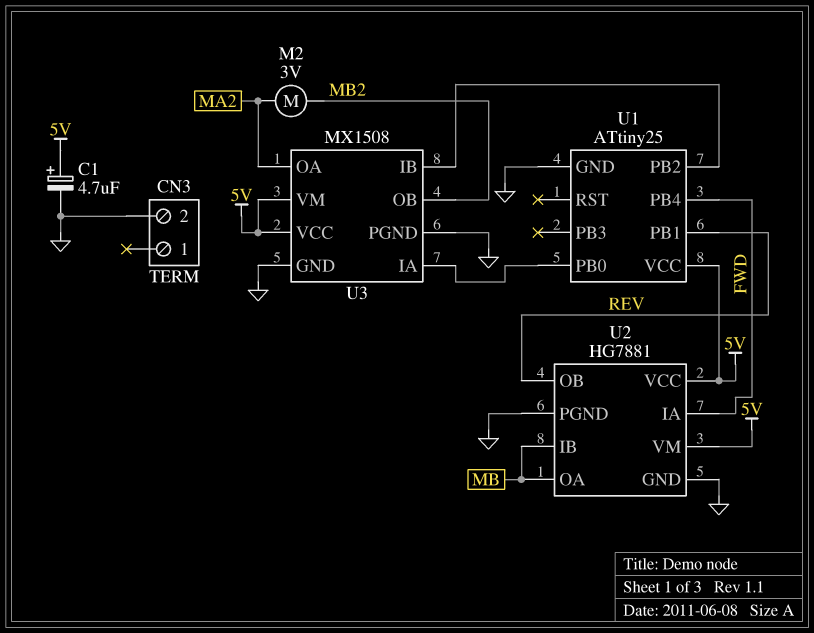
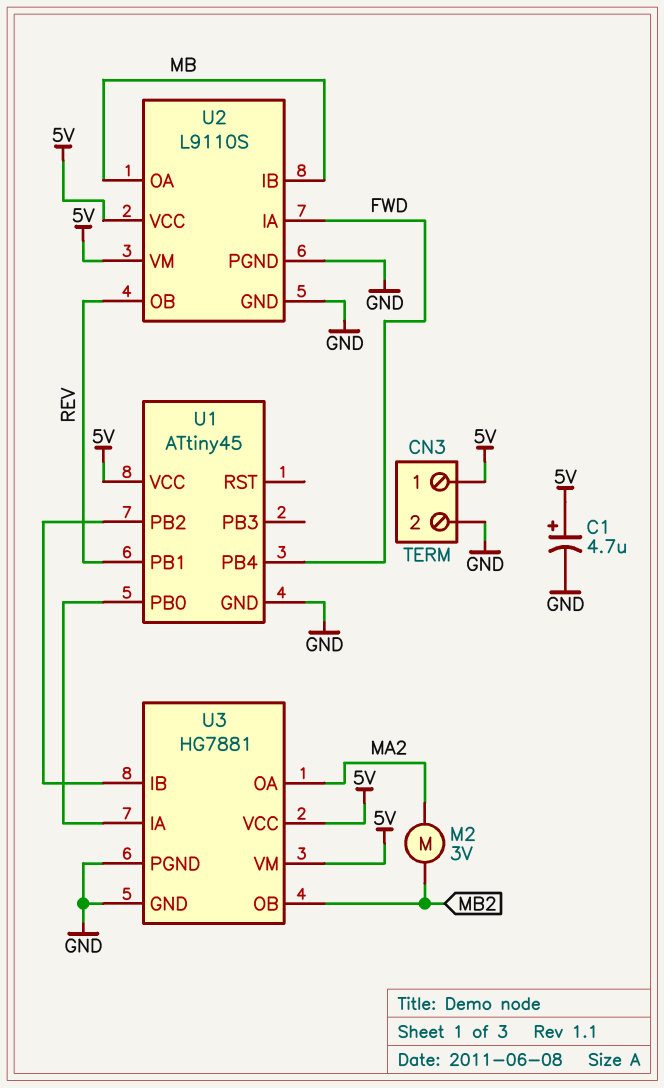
CN3 pin 1: none -> 5V
U1: ATtiny25 -> ATtiny45
U2: HG7881 -> L9110S
U3: MX1508 -> HG7881

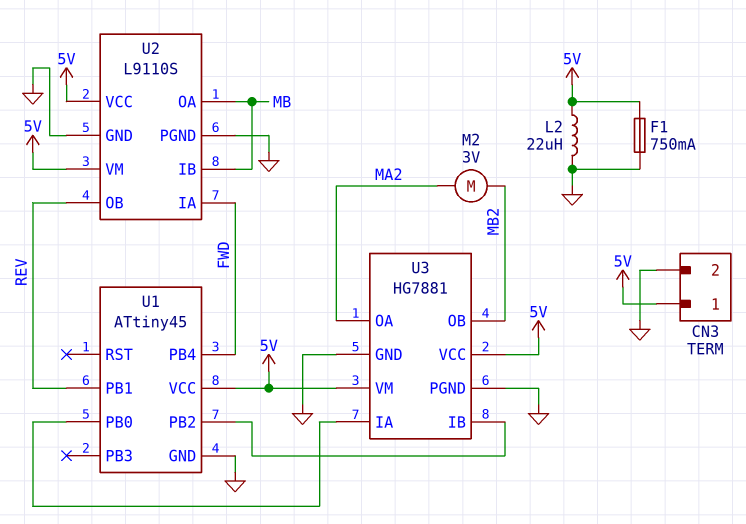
C1: 4.7uF (plus 5V, minus GND) -> none
F1: none -> 750mA (5V, GND)
L2: none -> 22uH (5V, GND)

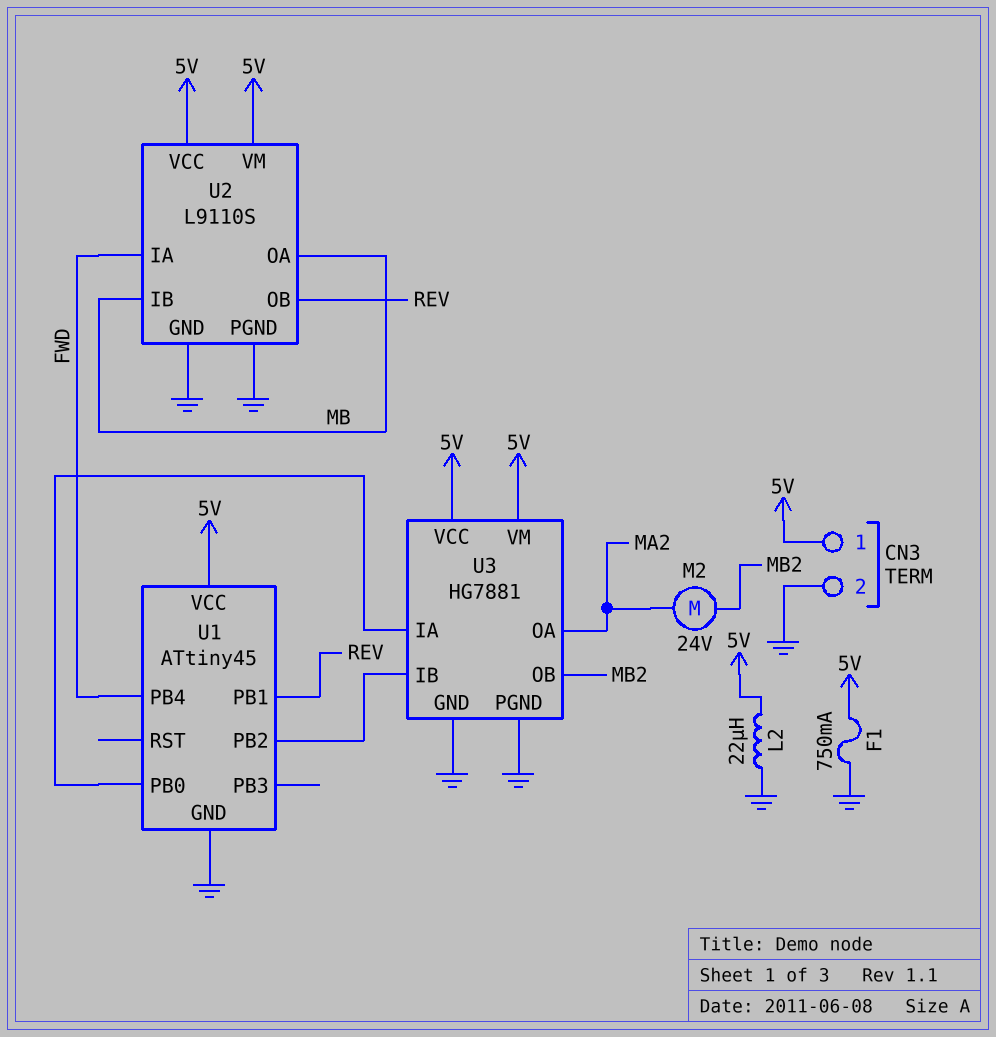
M2: motor 3V (MA2, MB2) -> motor 24V (MA2, MB2)

